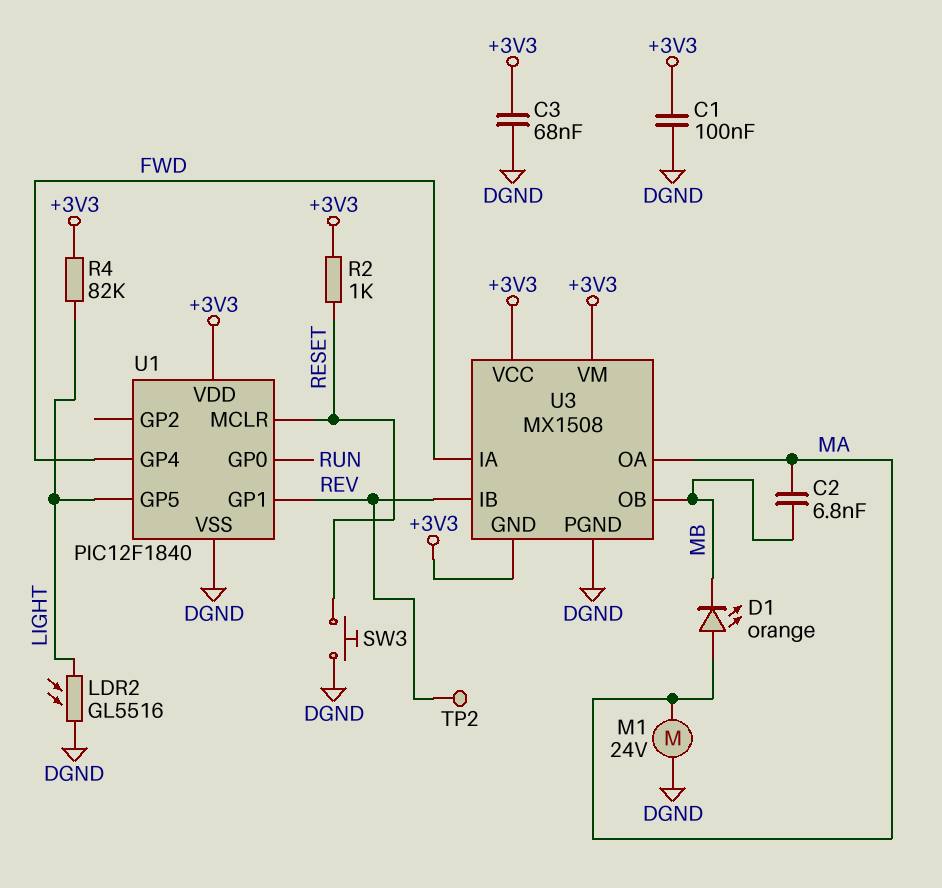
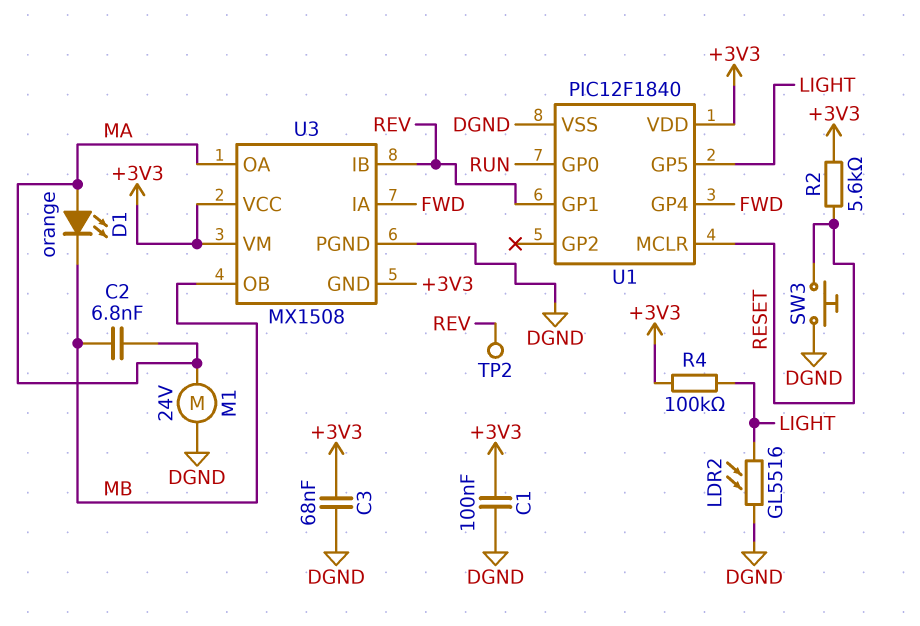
R2: 1k (+3V3, RESET) -> 5.6k (+3V3, RESET)
R4: 82k (+3V3, LIGHT) -> 100k (+3V3, LIGHT)

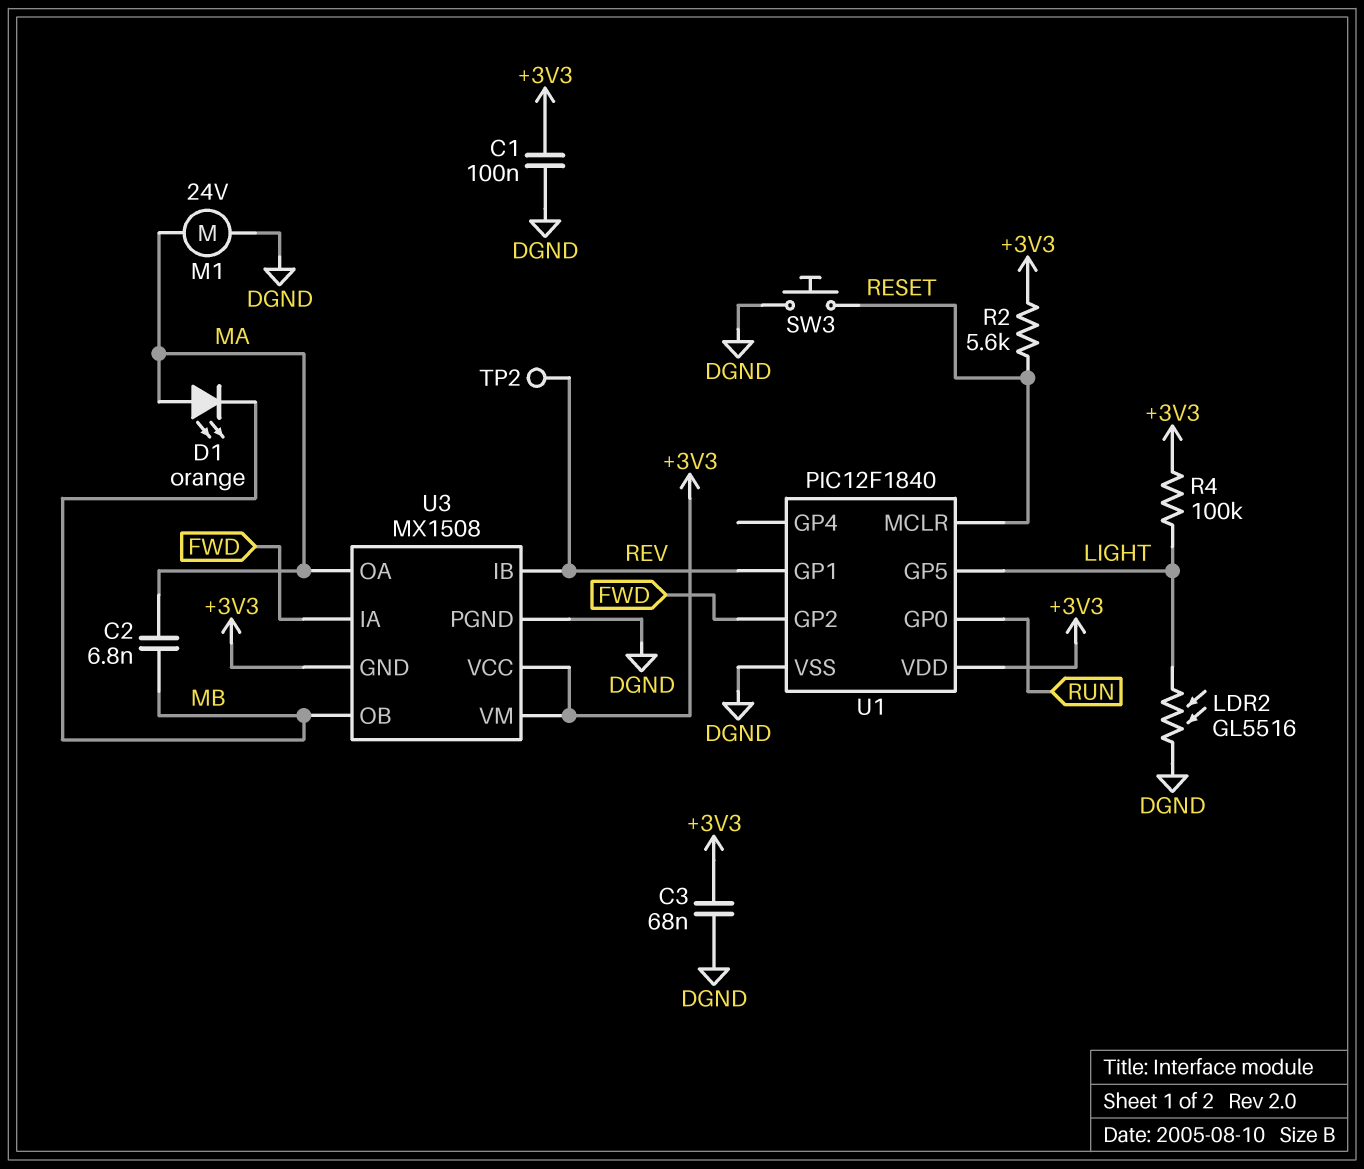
U1 pin GP2: none -> FWD
U1 pin GP4: FWD -> none

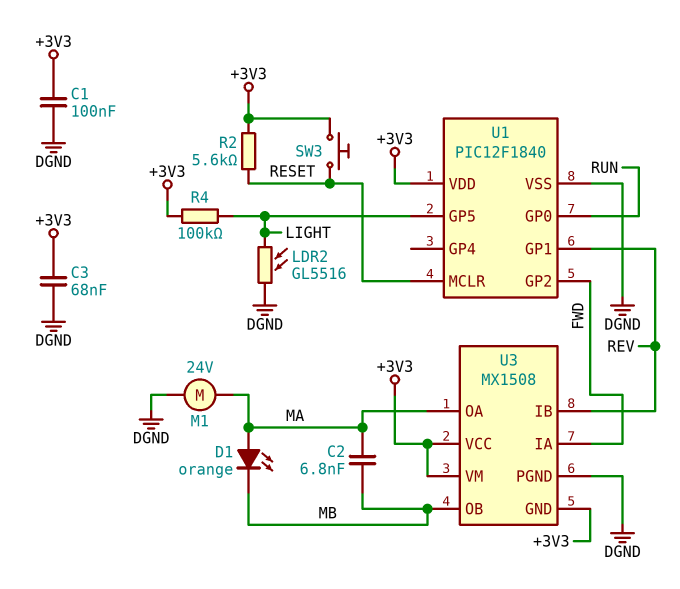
SW3: button (DGND, RESET) -> button (+3V3, RESET)
TP2: test point (REV) -> none

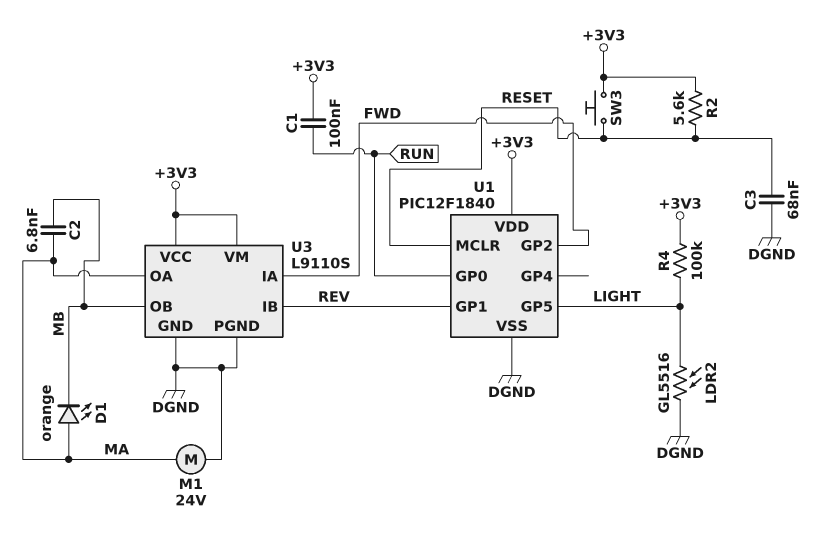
C1: 100nF (+3V3, DGND) -> 100nF (+3V3, RUN)
C3: 68nF (+3V3, DGND) -> 68nF (DGND, RESET)
U3: MX1508 -> L9110S
U3 pin GND: +3V3 -> DGND

